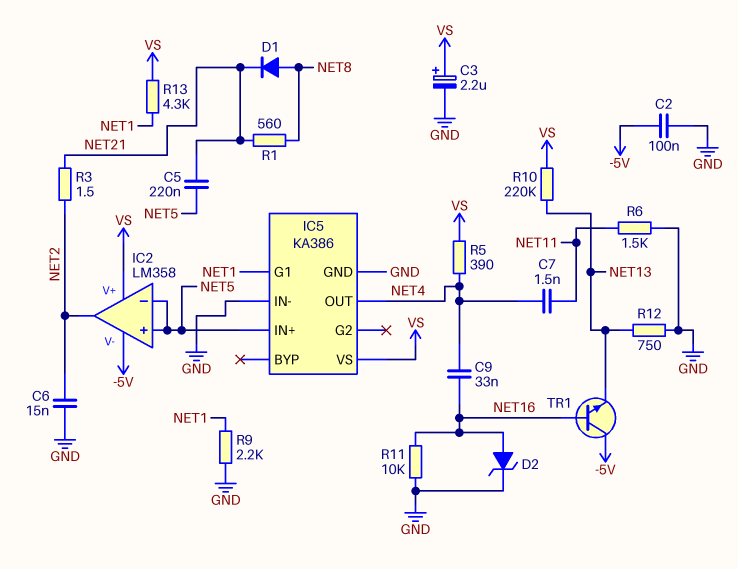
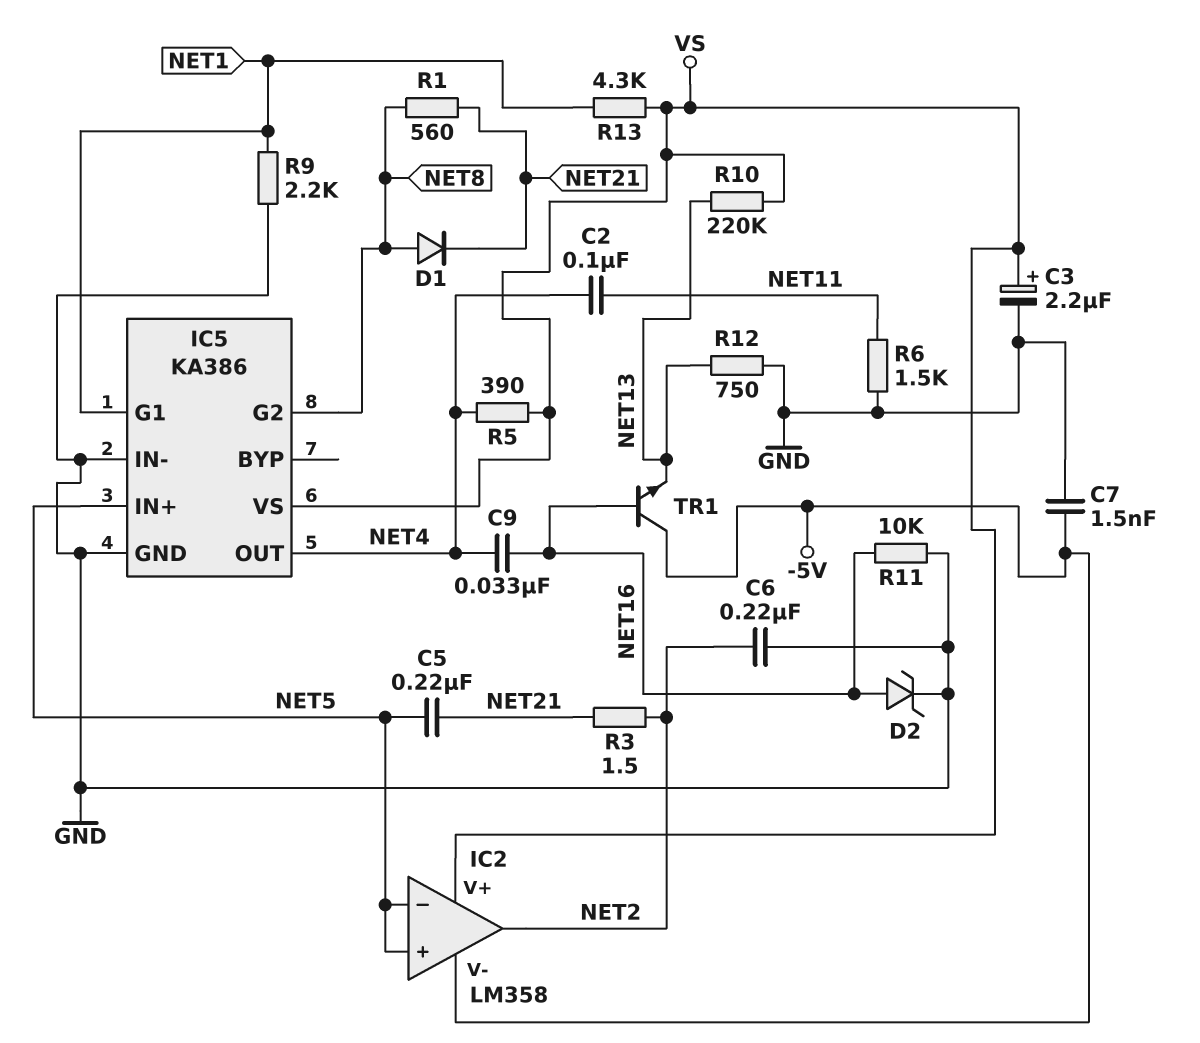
C2: 100nF (-5V, GND) -> 100nF (NET4, NET11)
C6: 15nF (GND, NET2) -> 220nF (GND, NET2)
C7: 1.5nF (NET4, NET11) -> 1.5nF (-5V, GND)
IC5 pin G2: none -> NET8

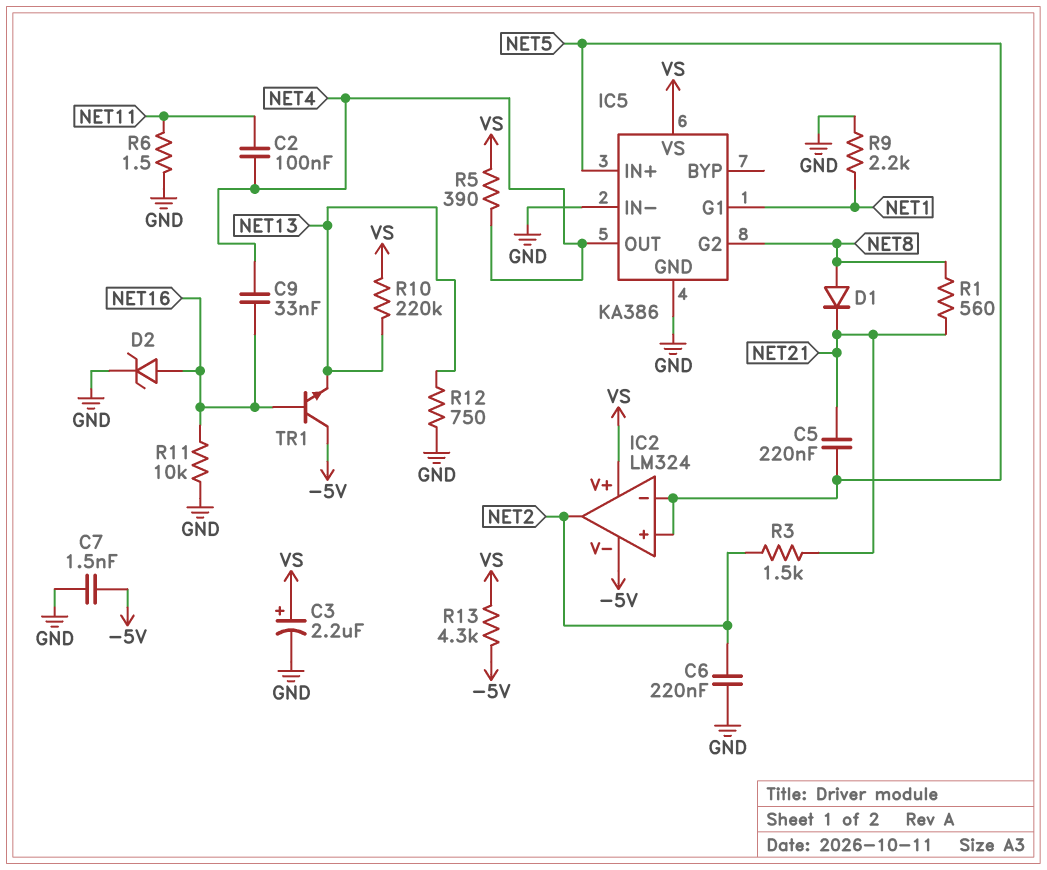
IC2: LM358 -> LM324
R3: 1.5 (NET2, NET21) -> 1.5k (NET2, NET21)
R6: 1.5k (GND, NET11) -> 1.5 (GND, NET11)
R13: 4.3k (NET1, VS) -> 4.3k (-5V, VS)

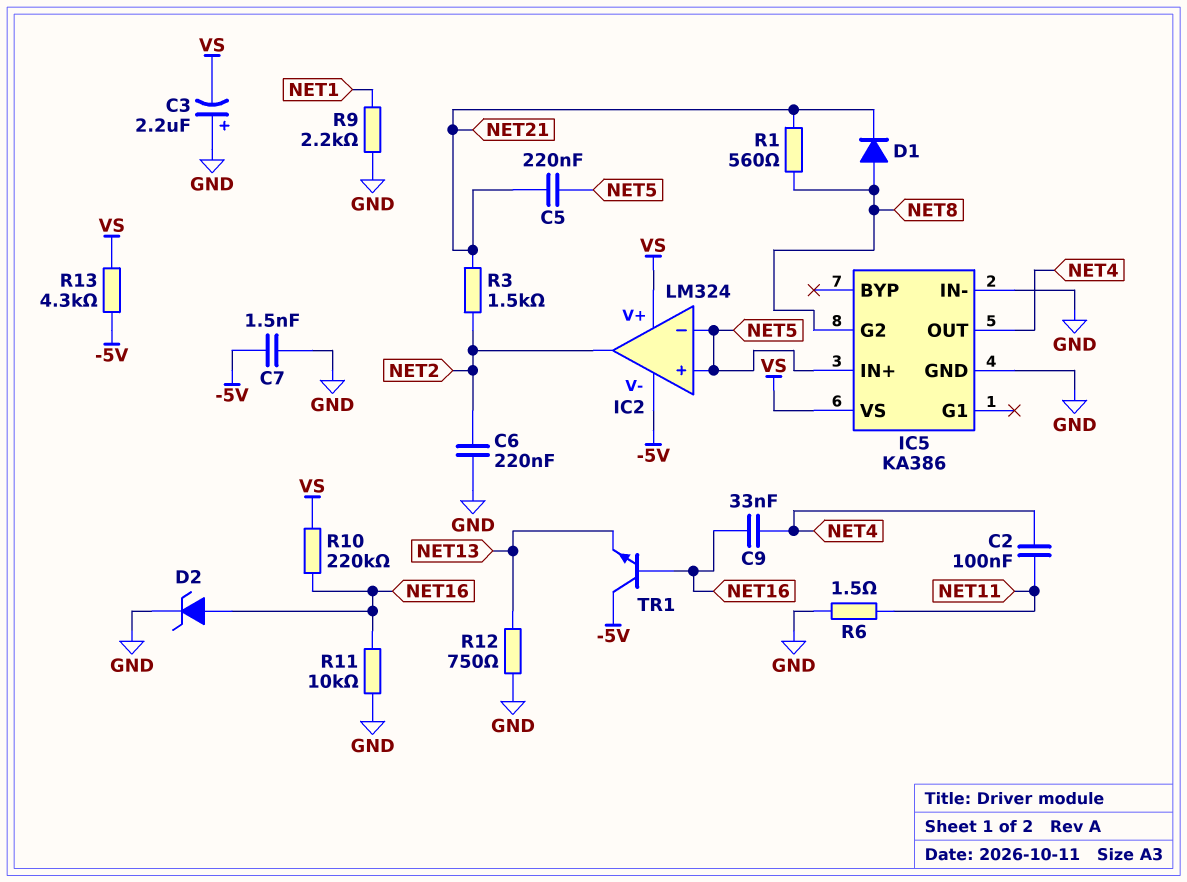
C3: 2.2uF (plus VS, minus GND) -> 2.2uF (plus GND, minus VS)
IC5 pin G1: NET1 -> none
R5: 390 (NET4, VS) -> none
R10: 220k (NET13, VS) -> 220k (NET16, VS)

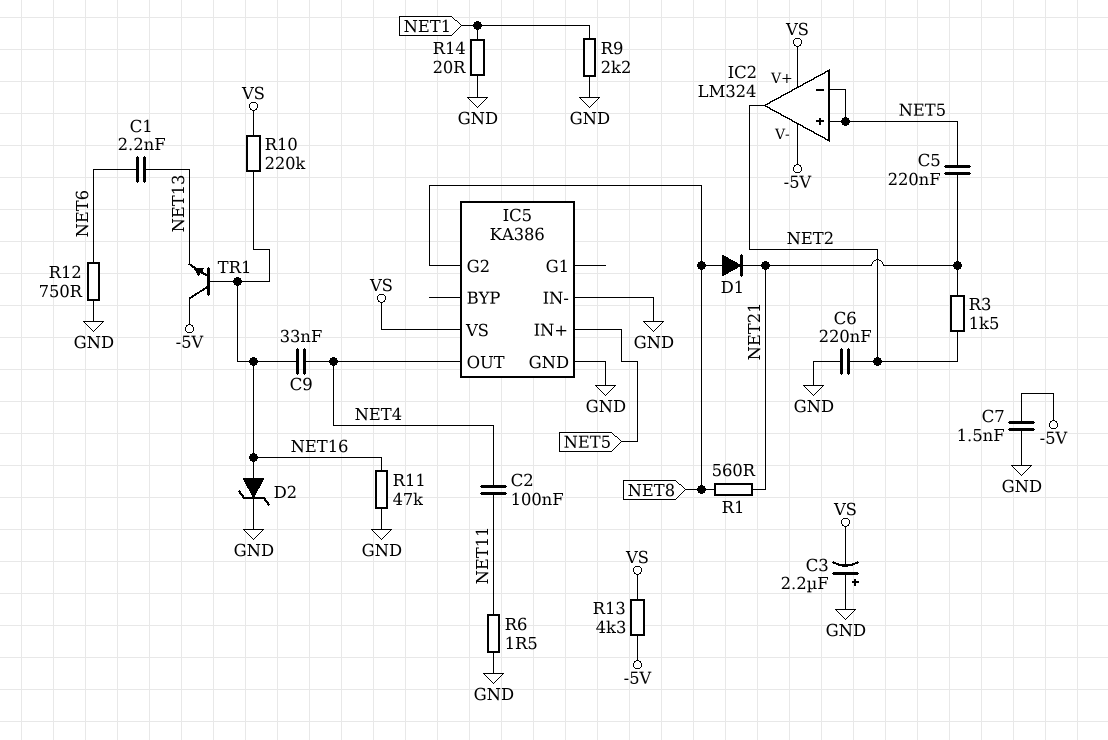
C1: none -> 2.2nF (NET6, NET13)
R11: 10k (GND, NET16) -> 47k (GND, NET16)
R12: 750 (GND, NET13) -> 750 (GND, NET6)
R14: none -> 20 (GND, NET1)

